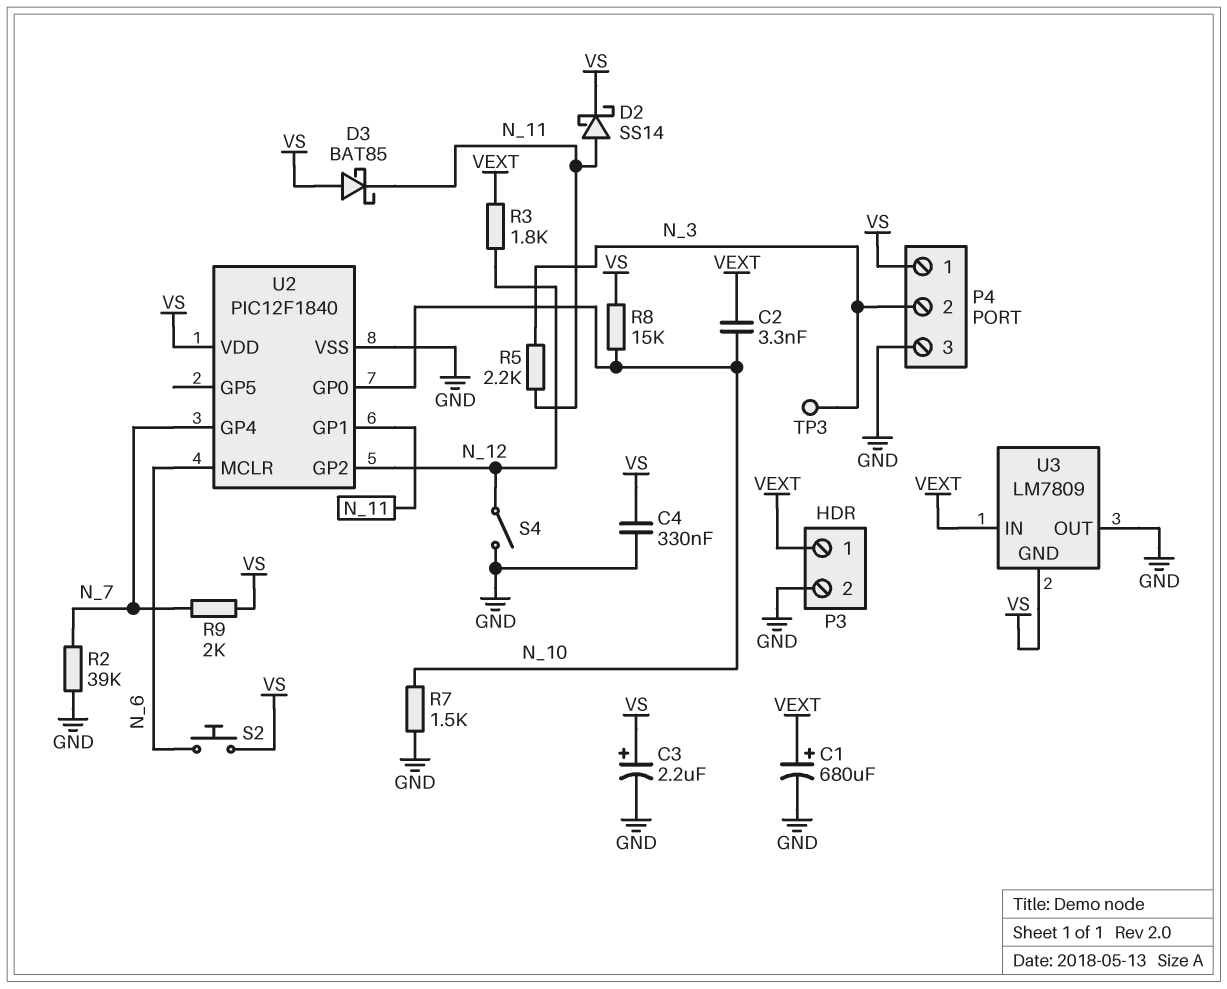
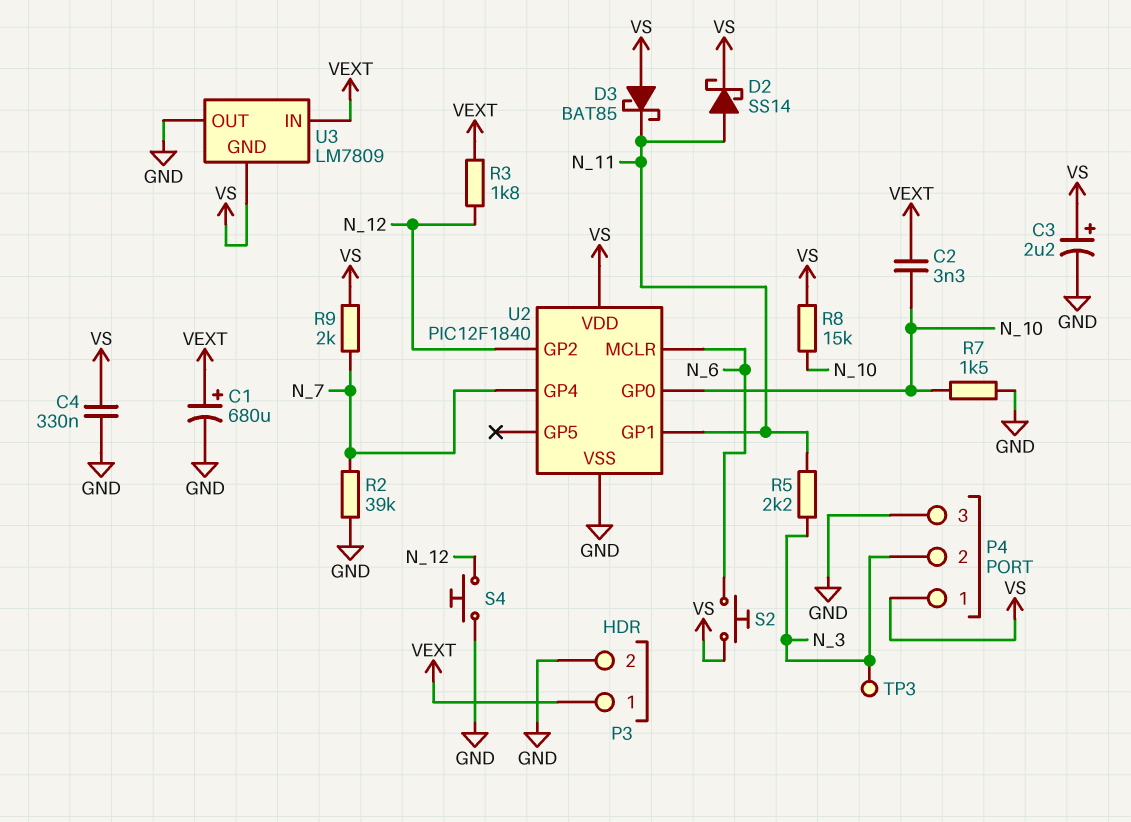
S4: switch (GND, N_12) -> button (GND, N_12)

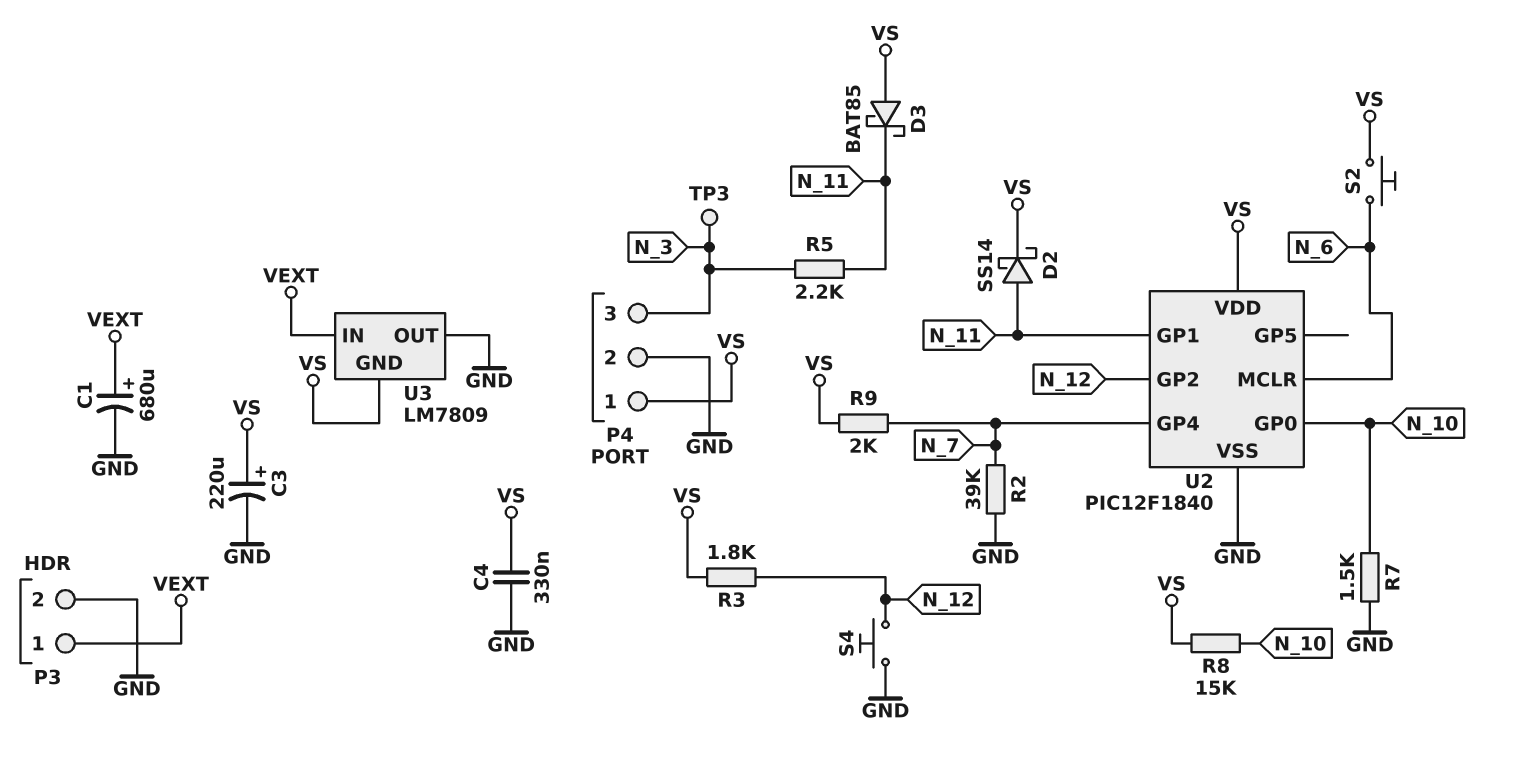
C2: 3.3nF (N_10, VEXT) -> none
C3: 2.2uF (plus VS, minus GND) -> 220uF (plus VS, minus GND)
P4 pin 2: N_3 -> GND
P4 pin 3: GND -> N_3
R3: 1.8k (N_12, VEXT) -> 1.8k (N_12, VS)

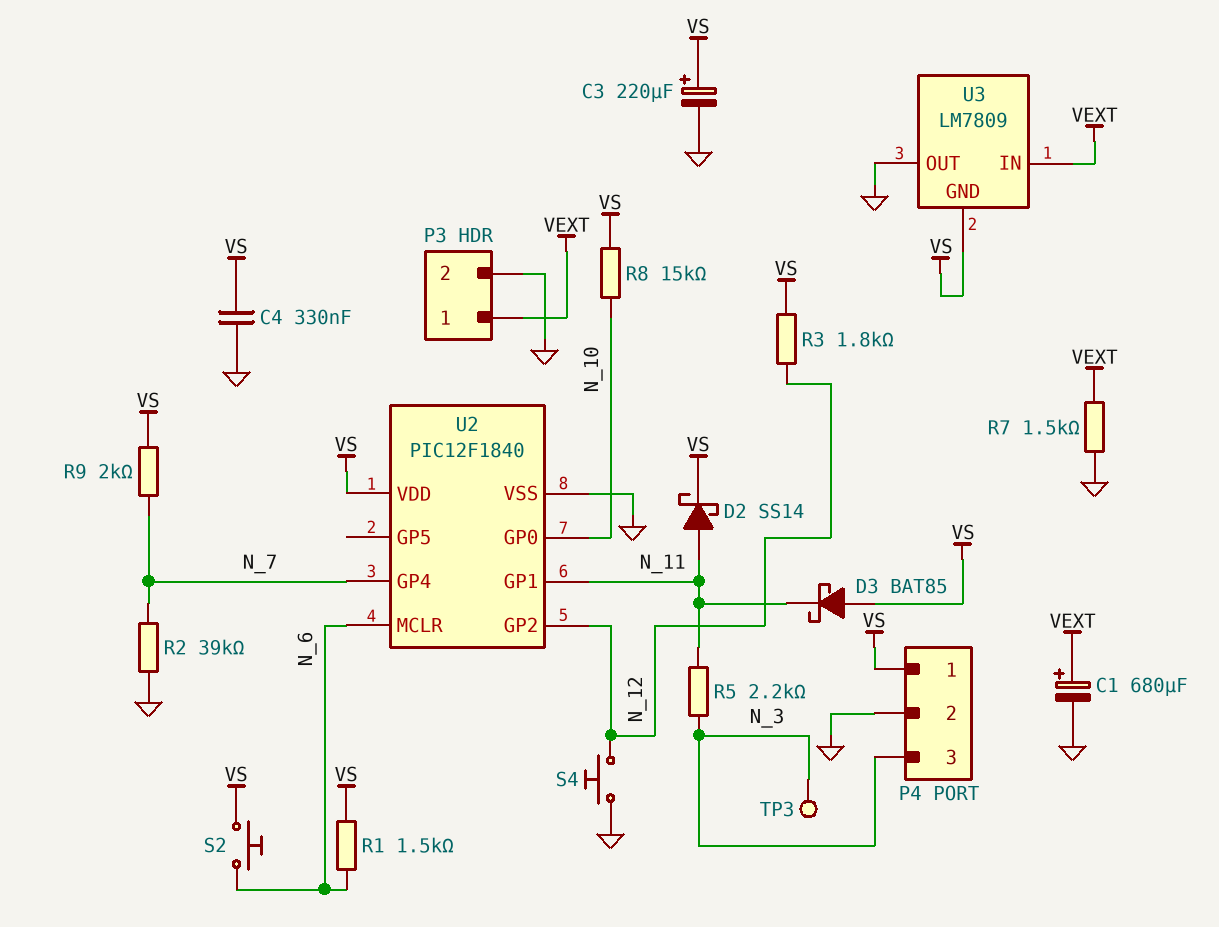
R1: none -> 1.5k (N_6, VS)
R7: 1.5k (GND, N_10) -> 1.5k (GND, VEXT)

